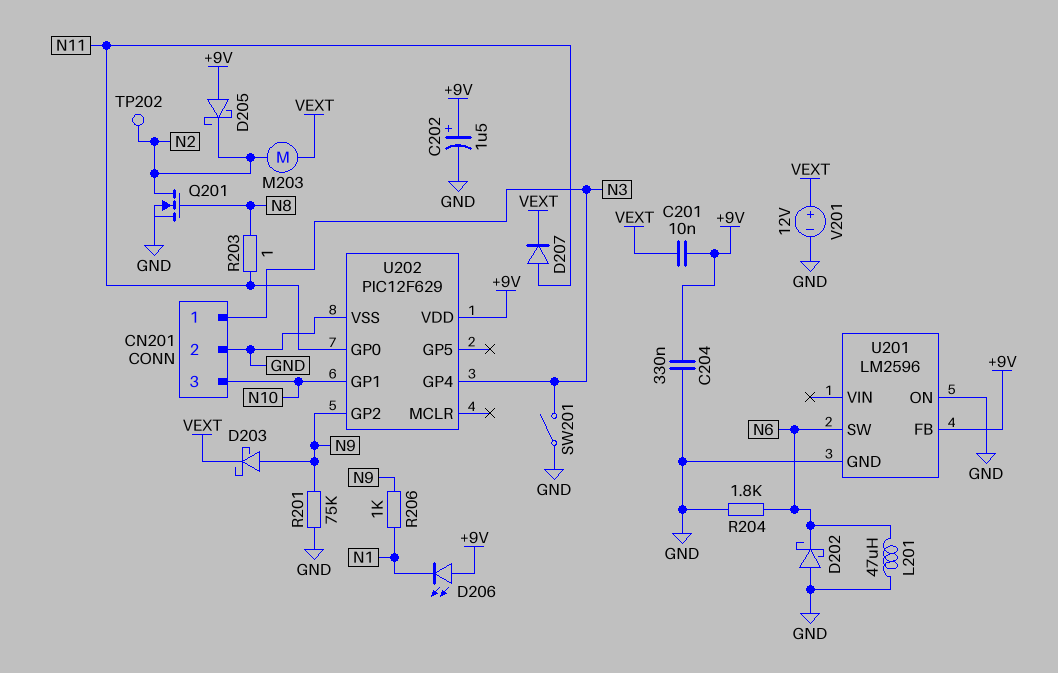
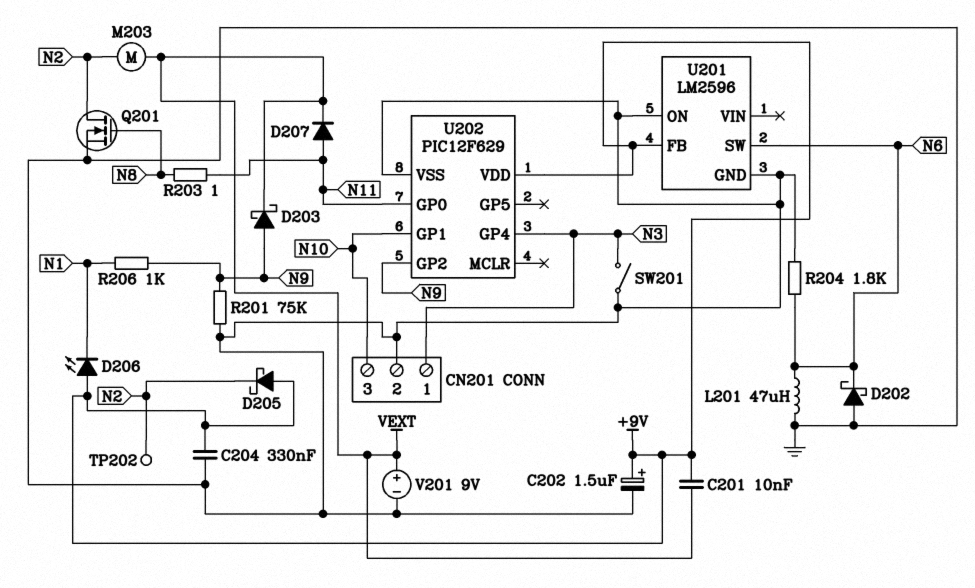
V201: 12V (plus VEXT, minus GND) -> 9V (plus VEXT, minus GND)

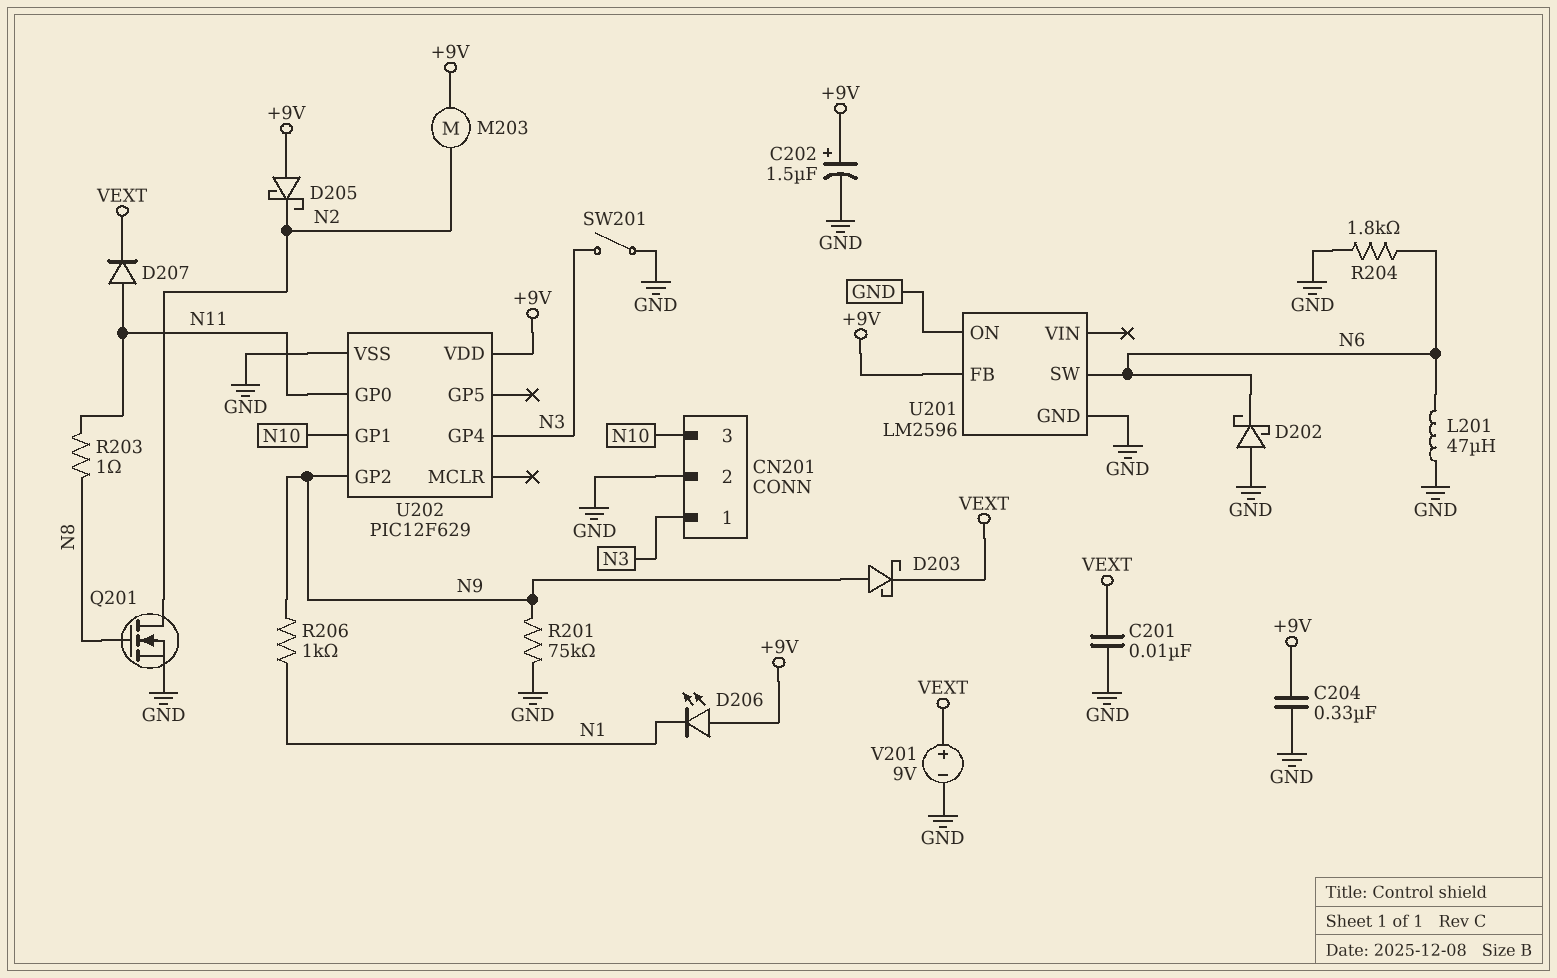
C201: 10nF (+9V, VEXT) -> 10nF (GND, VEXT)
M203: motor (N2, VEXT) -> motor (+9V, N2)
TP202: test point (N2) -> none

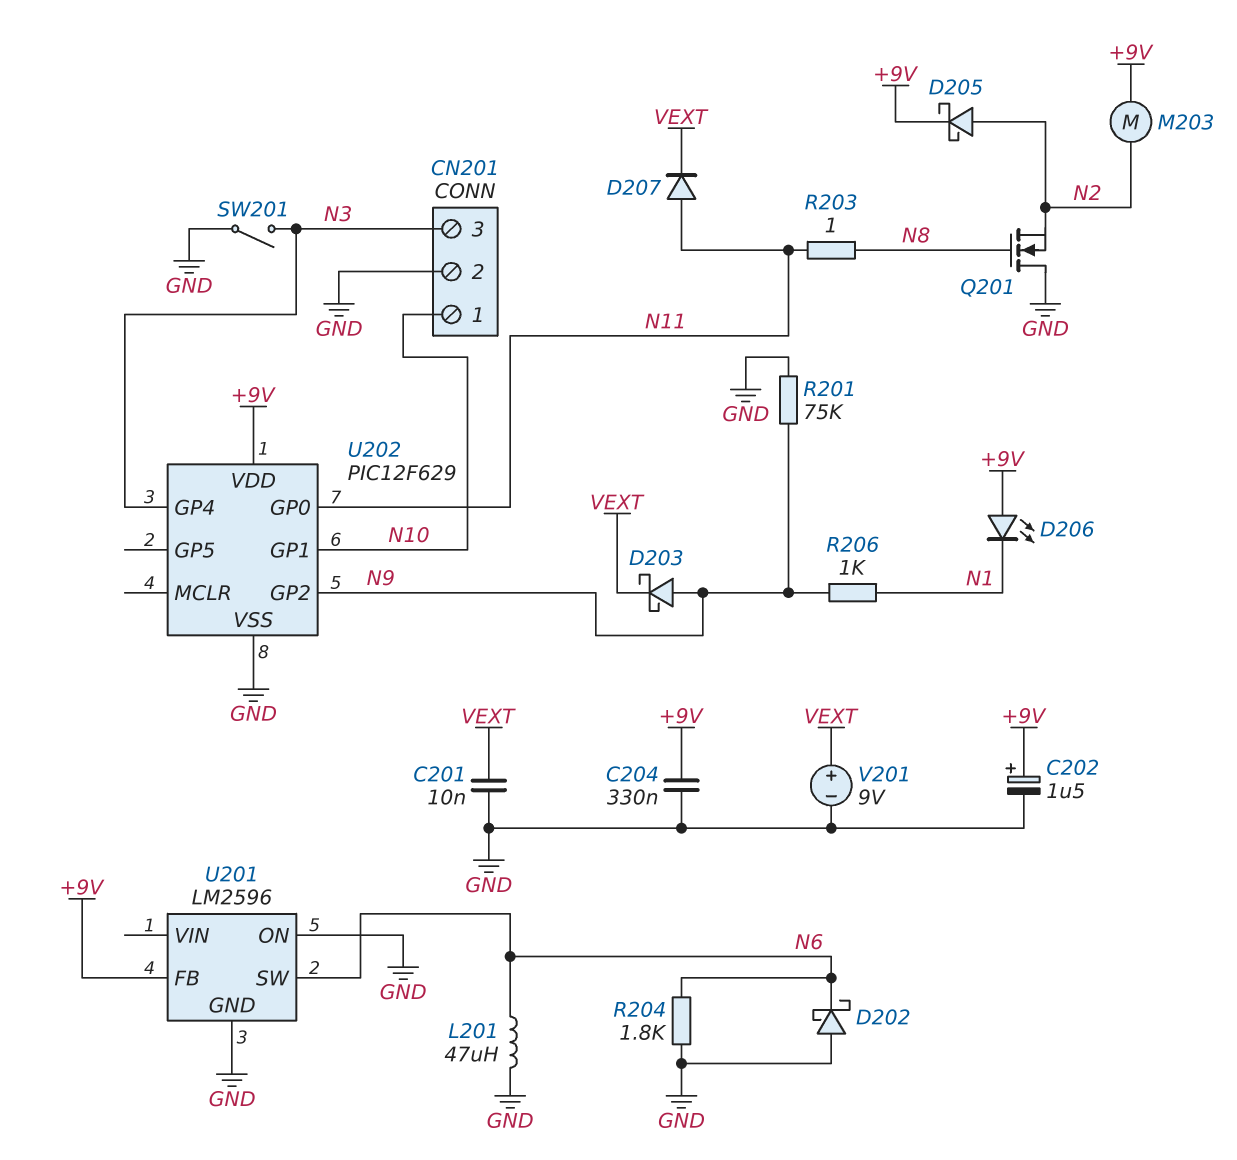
CN201 pin 1: N3 -> N10
CN201 pin 3: N10 -> N3
D205: schottky (A +9V, K N2) -> schottky (A N2, K +9V)
Q201: NMOS (G N8, D N2, S GND) -> NMOS (G N8, D GND, S N2)

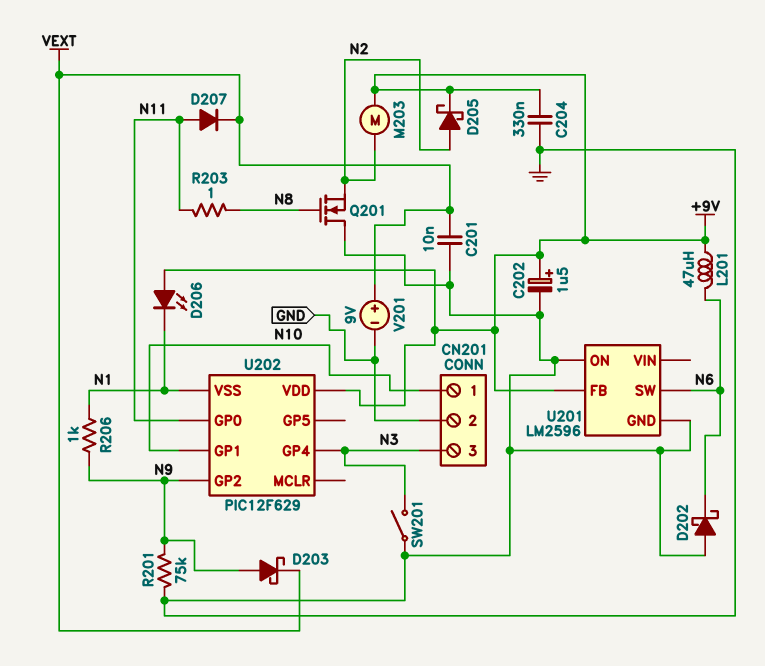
L201: 47uH (GND, N6) -> 47uH (+9V, N6)
R204: 1.8k (GND, N6) -> none
U202 pin VSS: GND -> N1

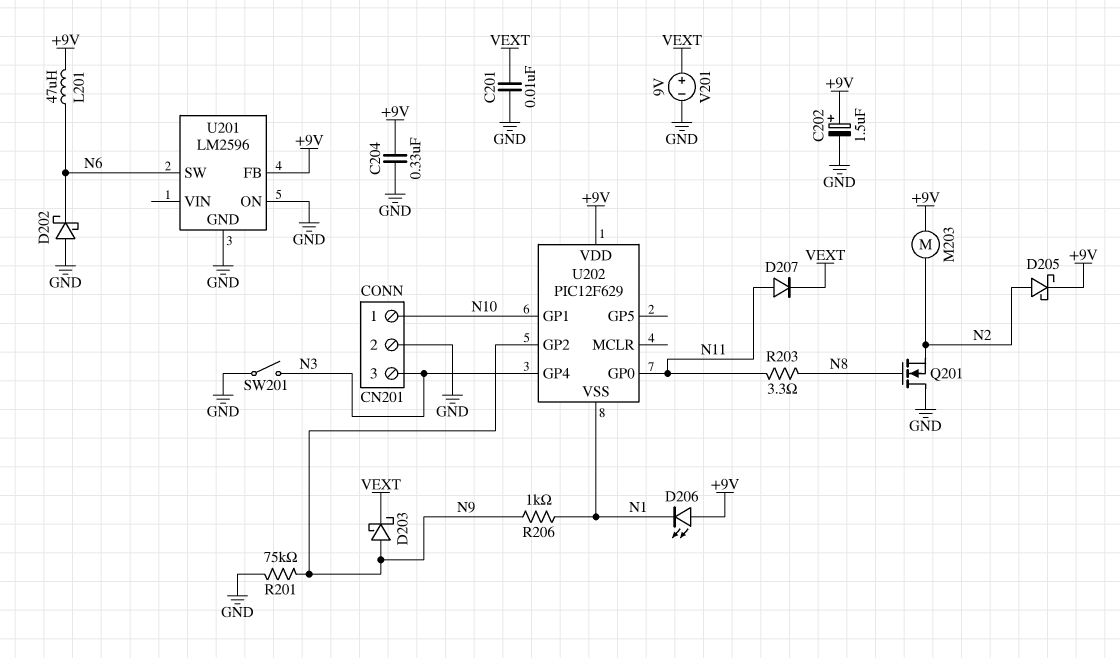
R203: 1 (N8, N11) -> 3.3 (N8, N11)

